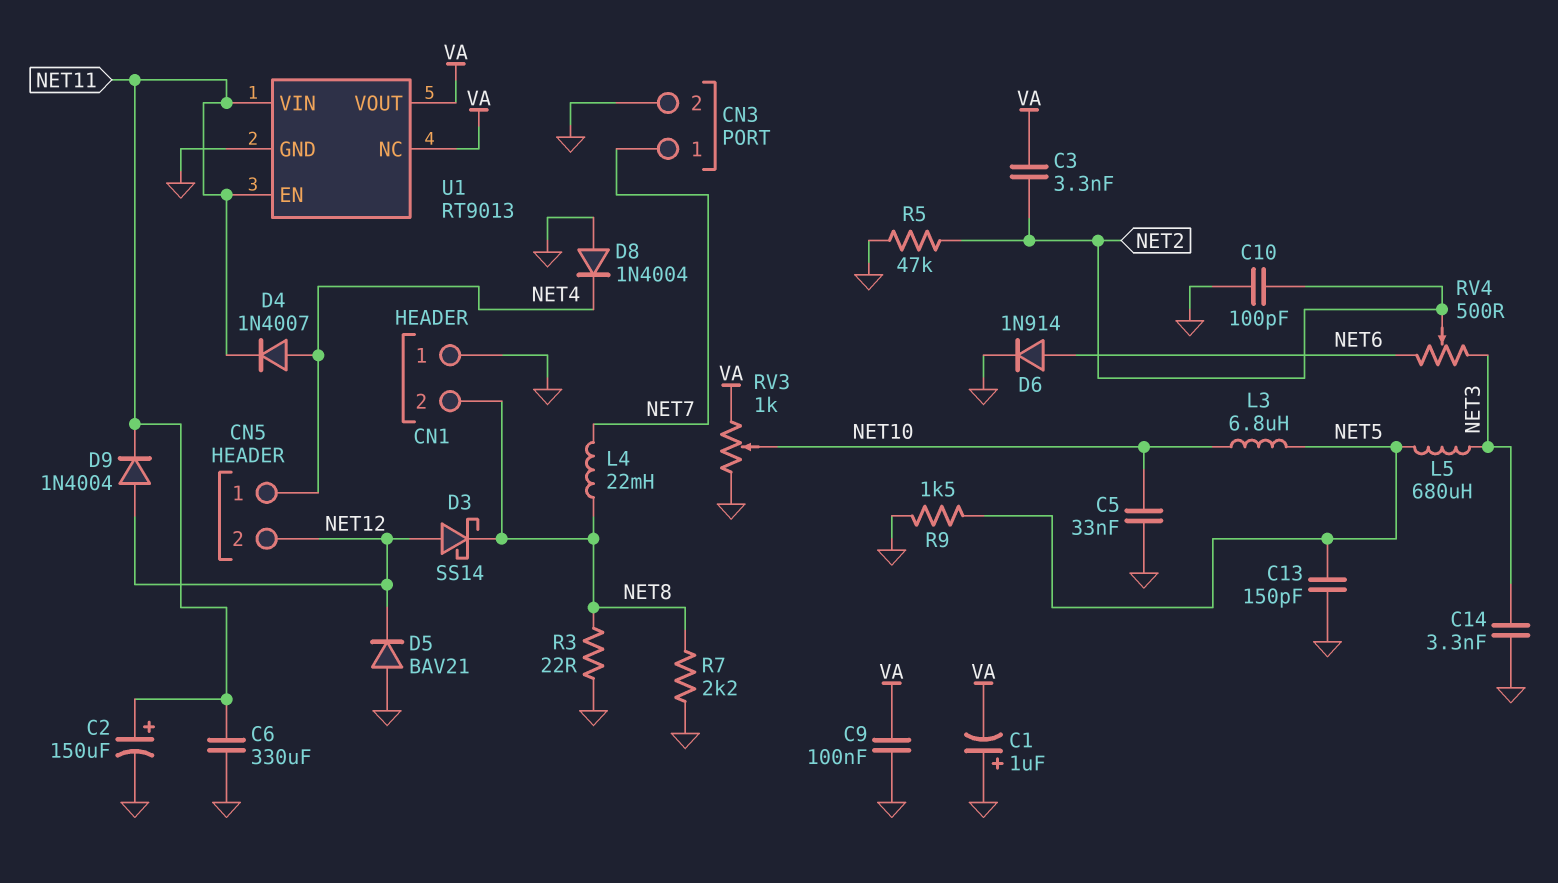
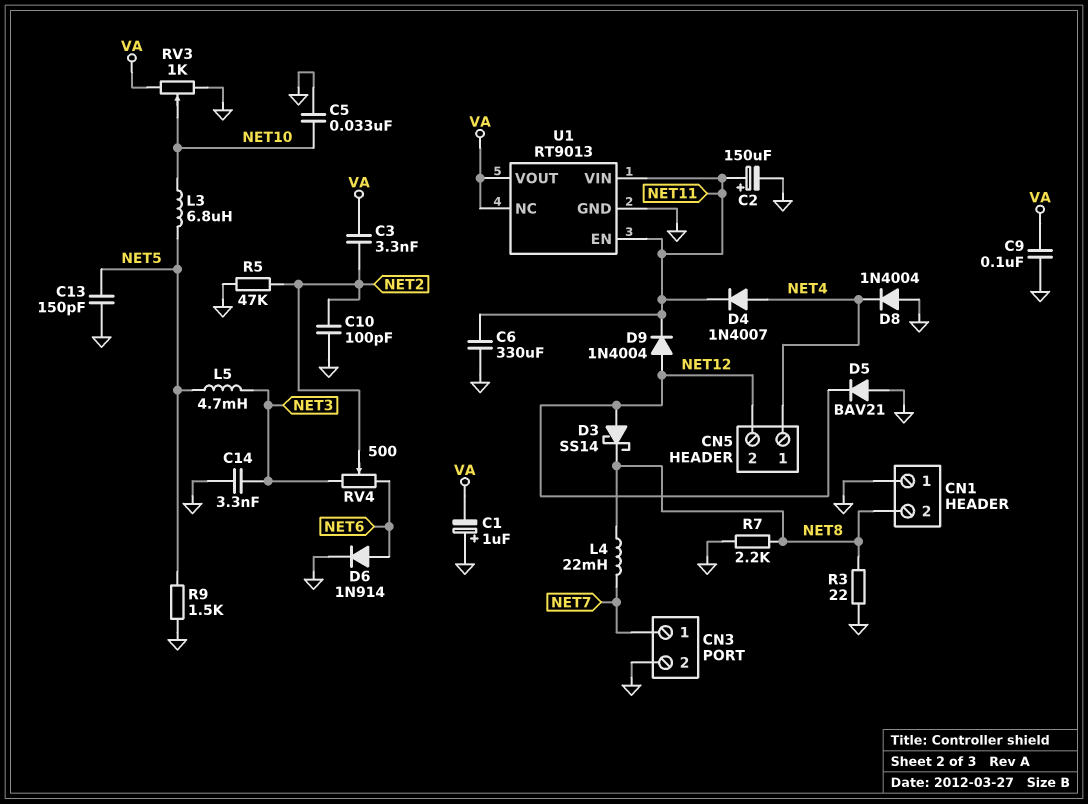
L5: 680uH (NET3, NET5) -> 4.7mH (NET3, NET5)

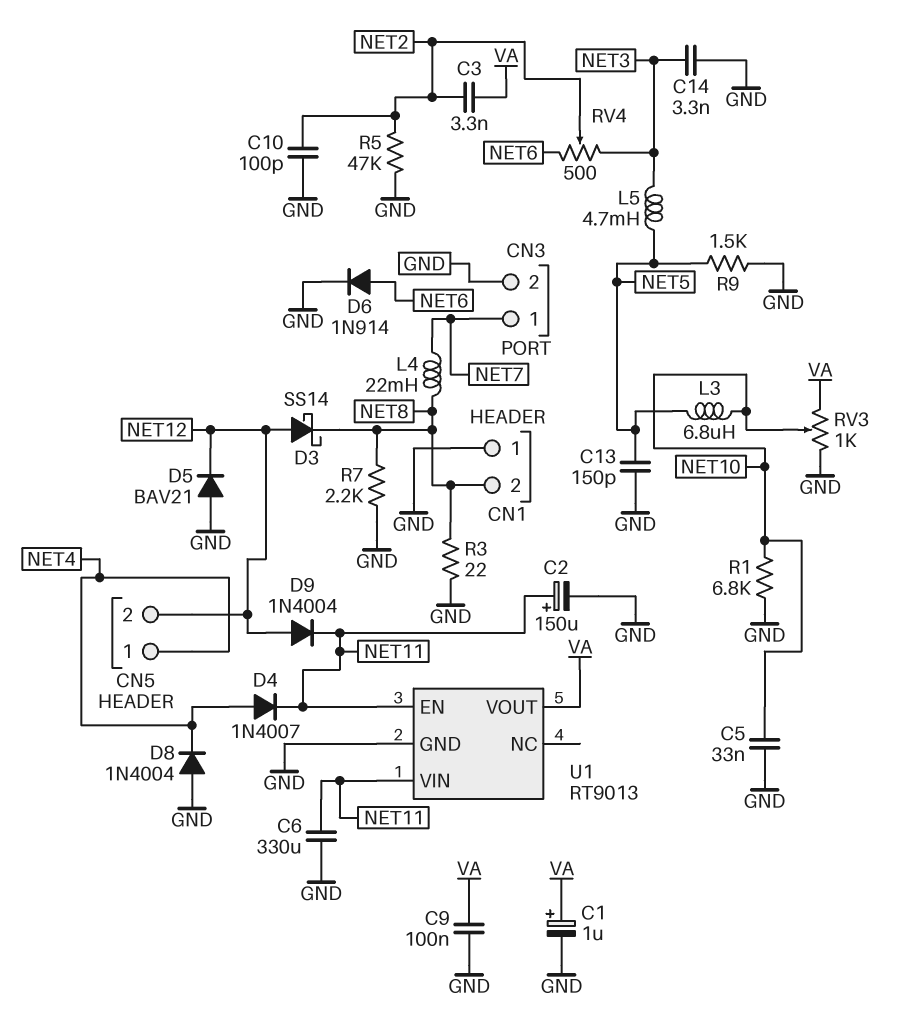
C1: 1uF (plus GND, minus VA) -> 1uF (plus VA, minus GND)
R1: none -> 6.8k (GND, NET10)
U1 pin NC: VA -> none

